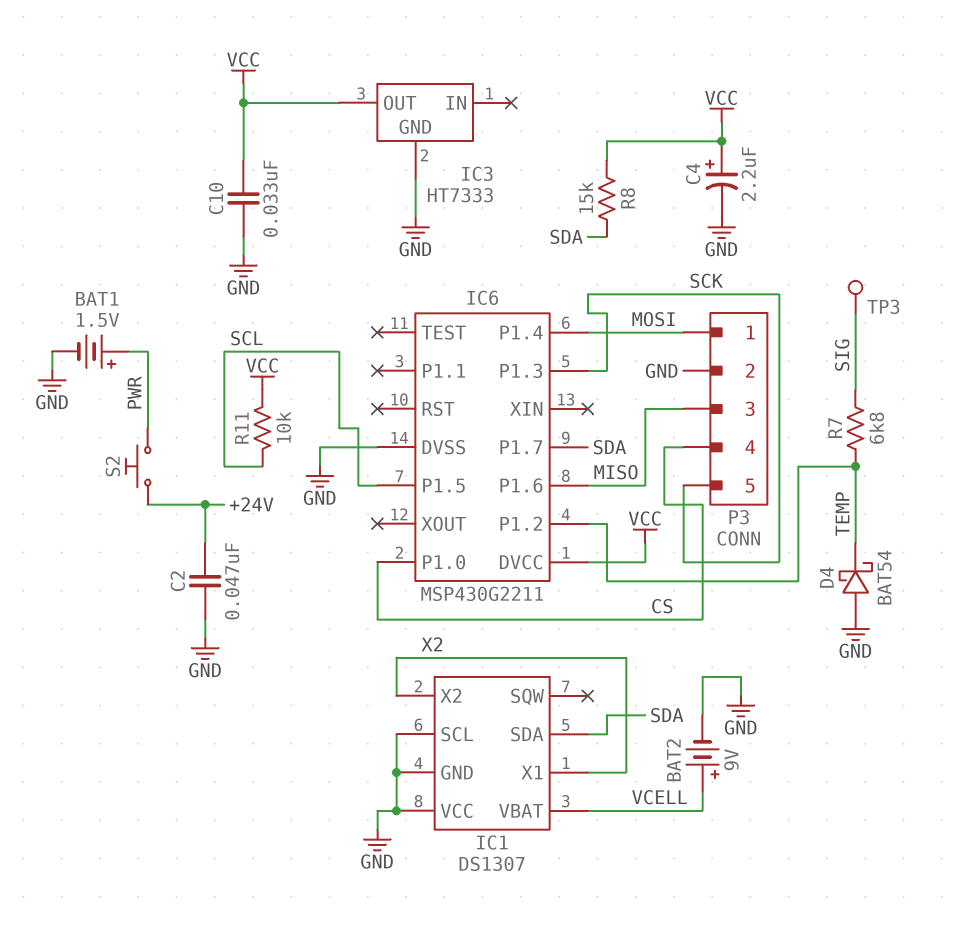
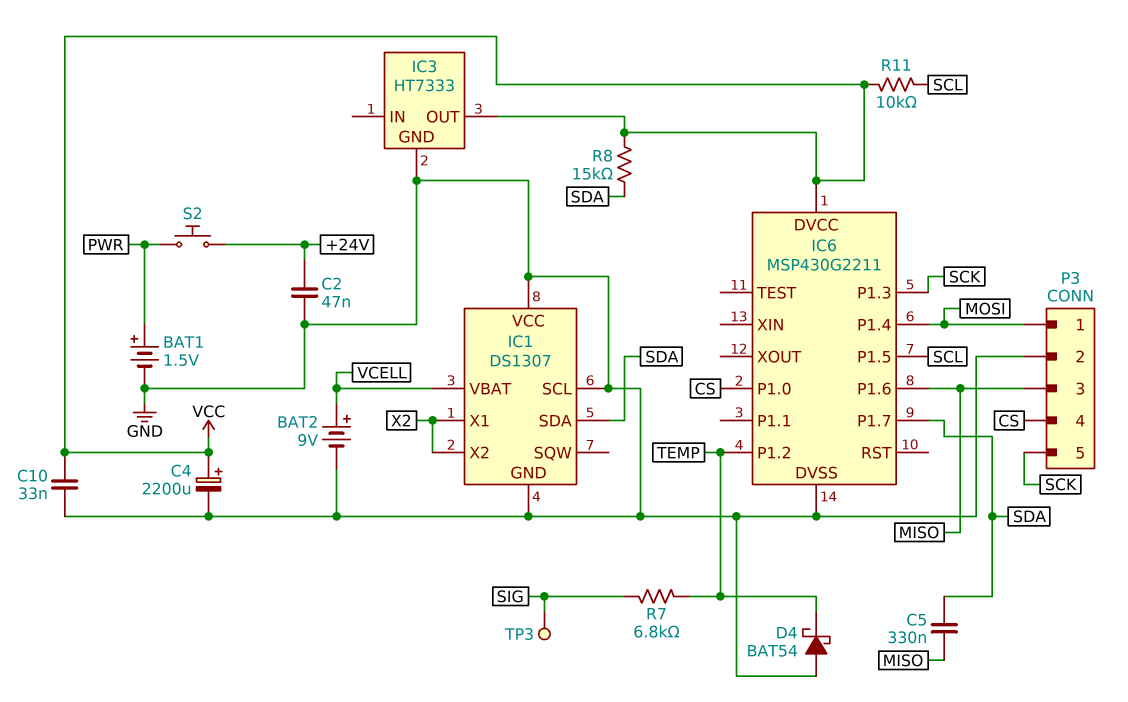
C4: 2.2uF (plus VCC, minus GND) -> 2200uF (plus VCC, minus GND)
C5: none -> 330nF (MISO, SDA)

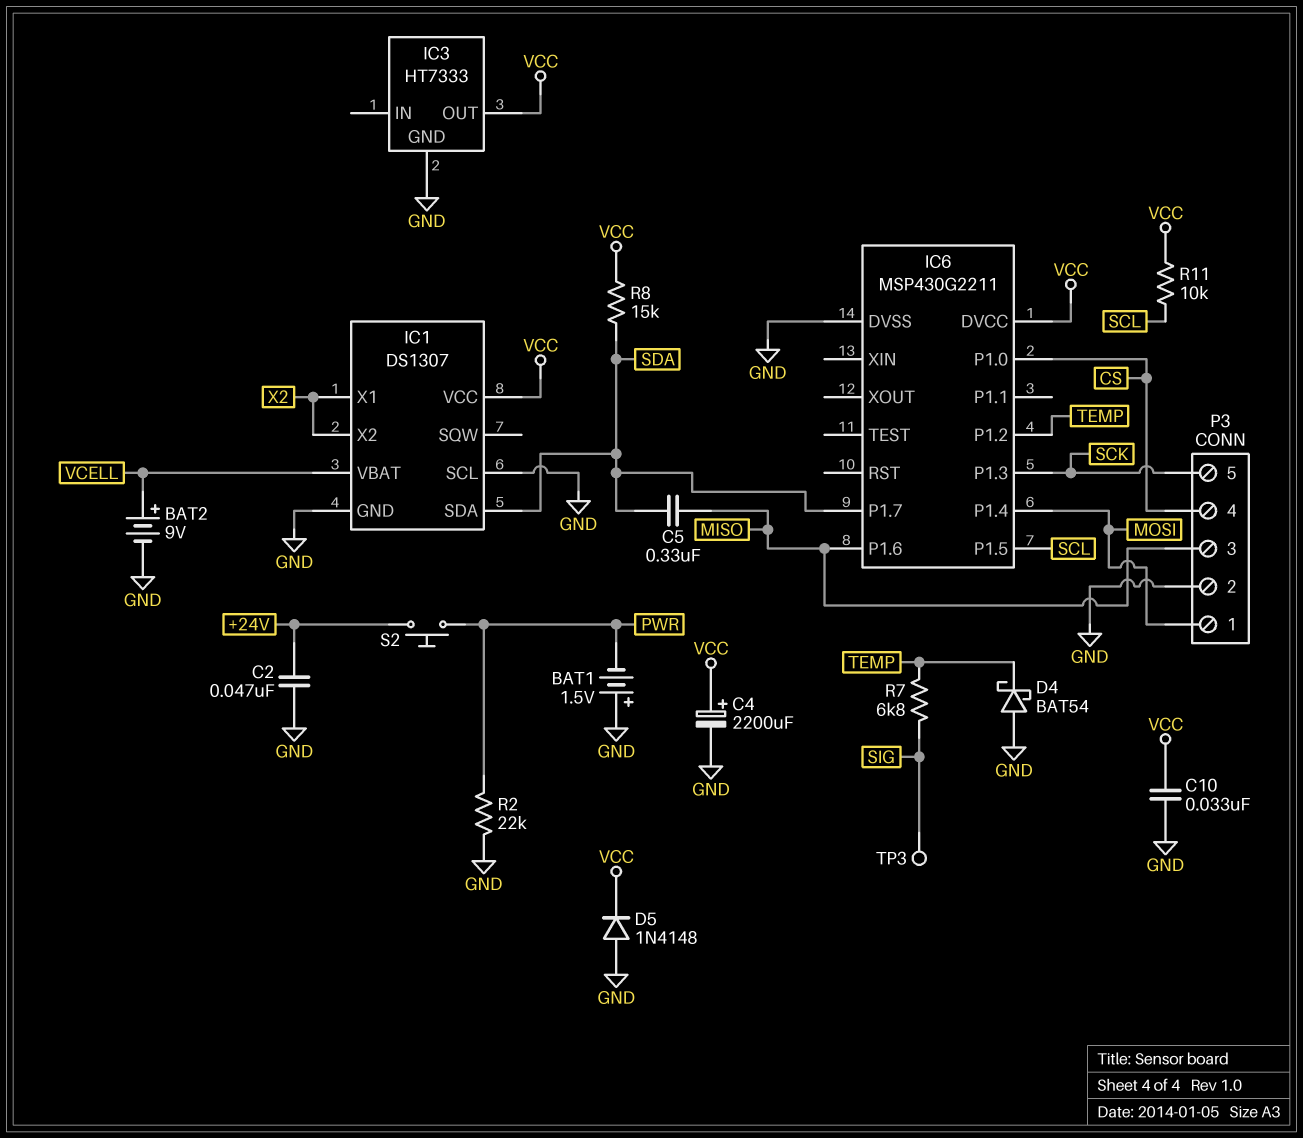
BAT1: 1.5V (plus PWR, minus GND) -> 1.5V (plus GND, minus PWR)
D5: none -> diode 1N4148 (A GND, K VCC)
IC1 pin VCC: GND -> VCC
R2: none -> 22k (GND, PWR)

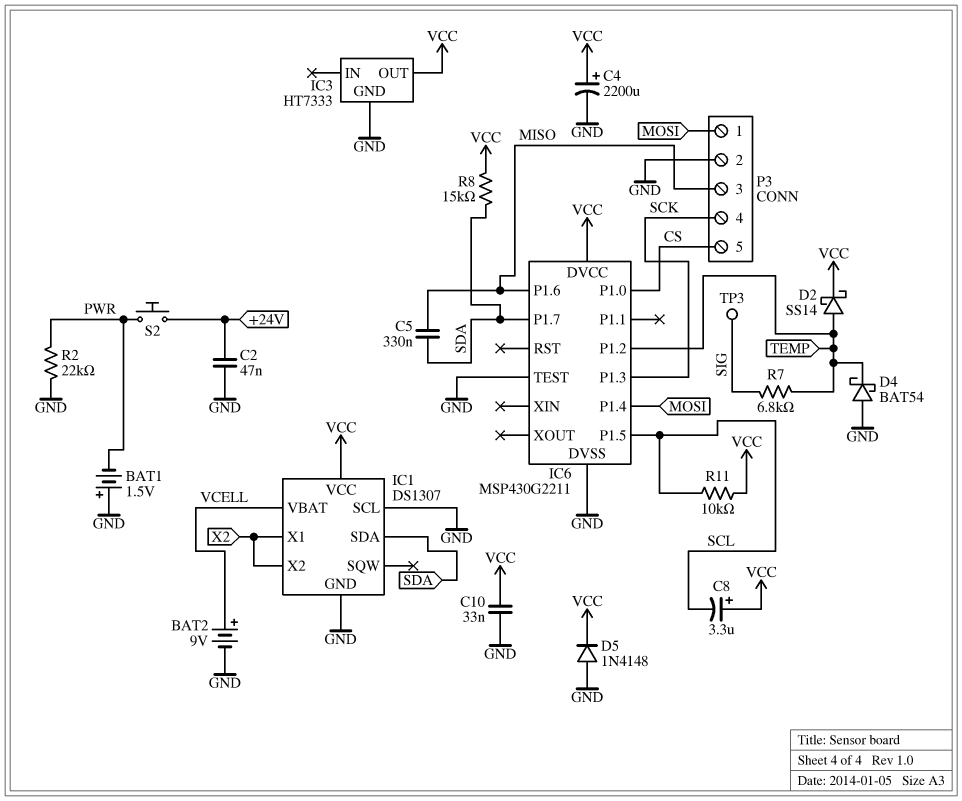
C8: none -> 3.3uF (plus VCC, minus SCL)
D2: none -> schottky SS14 (A TEMP, K VCC)
IC6 pin TEST: none -> GND
P3 pin 4: CS -> SCK
P3 pin 5: SCK -> CS

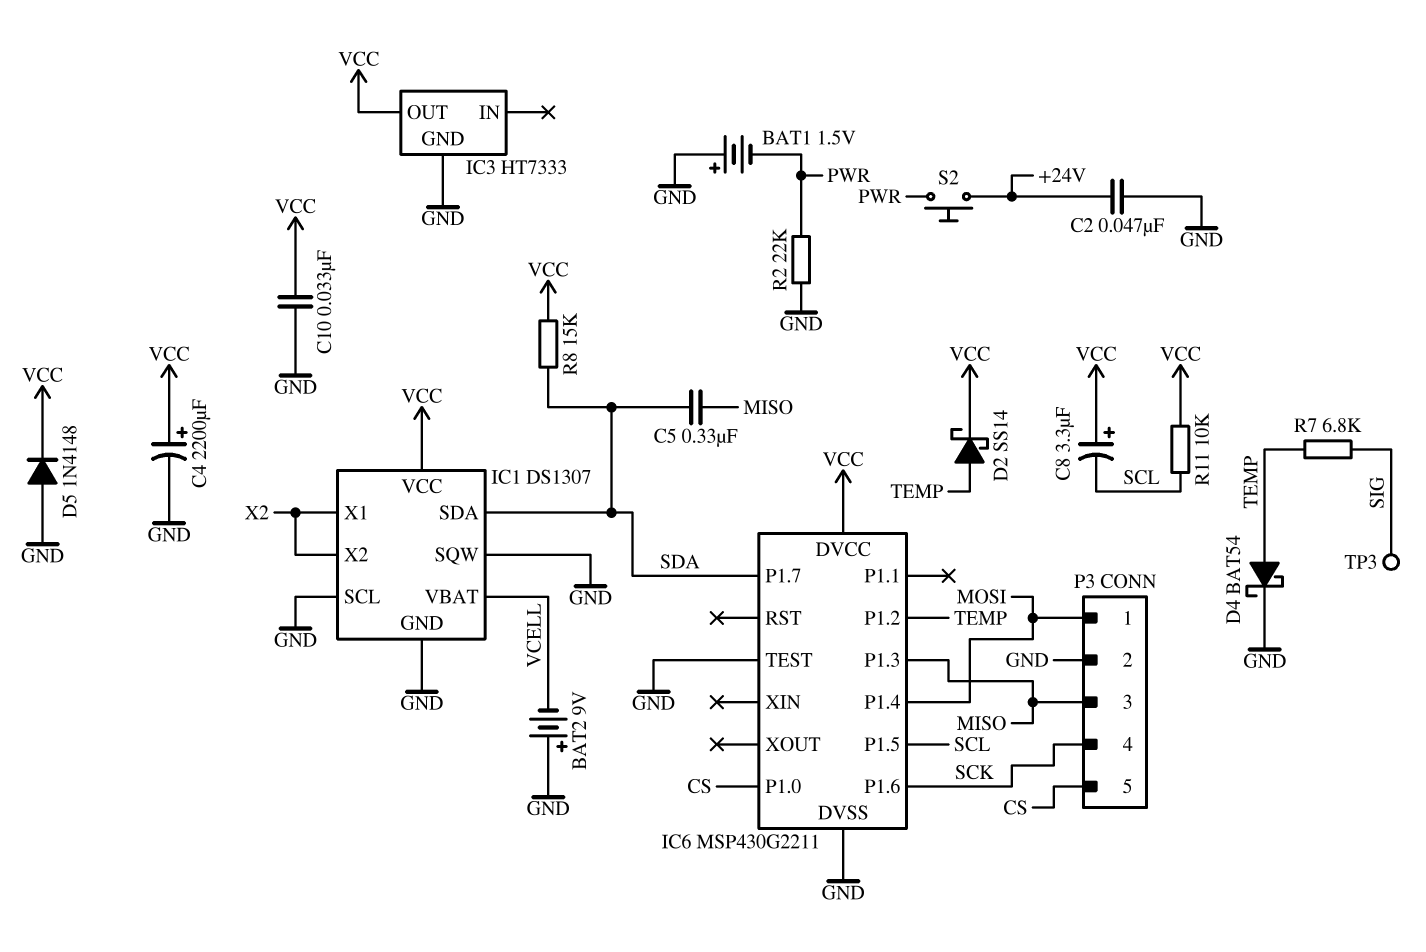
BAT2: 9V (plus VCELL, minus GND) -> 9V (plus GND, minus VCELL)
D4: schottky BAT54 (A GND, K TEMP) -> schottky BAT54 (A TEMP, K GND)
IC1 pin SQW: none -> GND
IC6 pin P1.3: SCK -> MISO
IC6 pin P1.6: MISO -> SCK

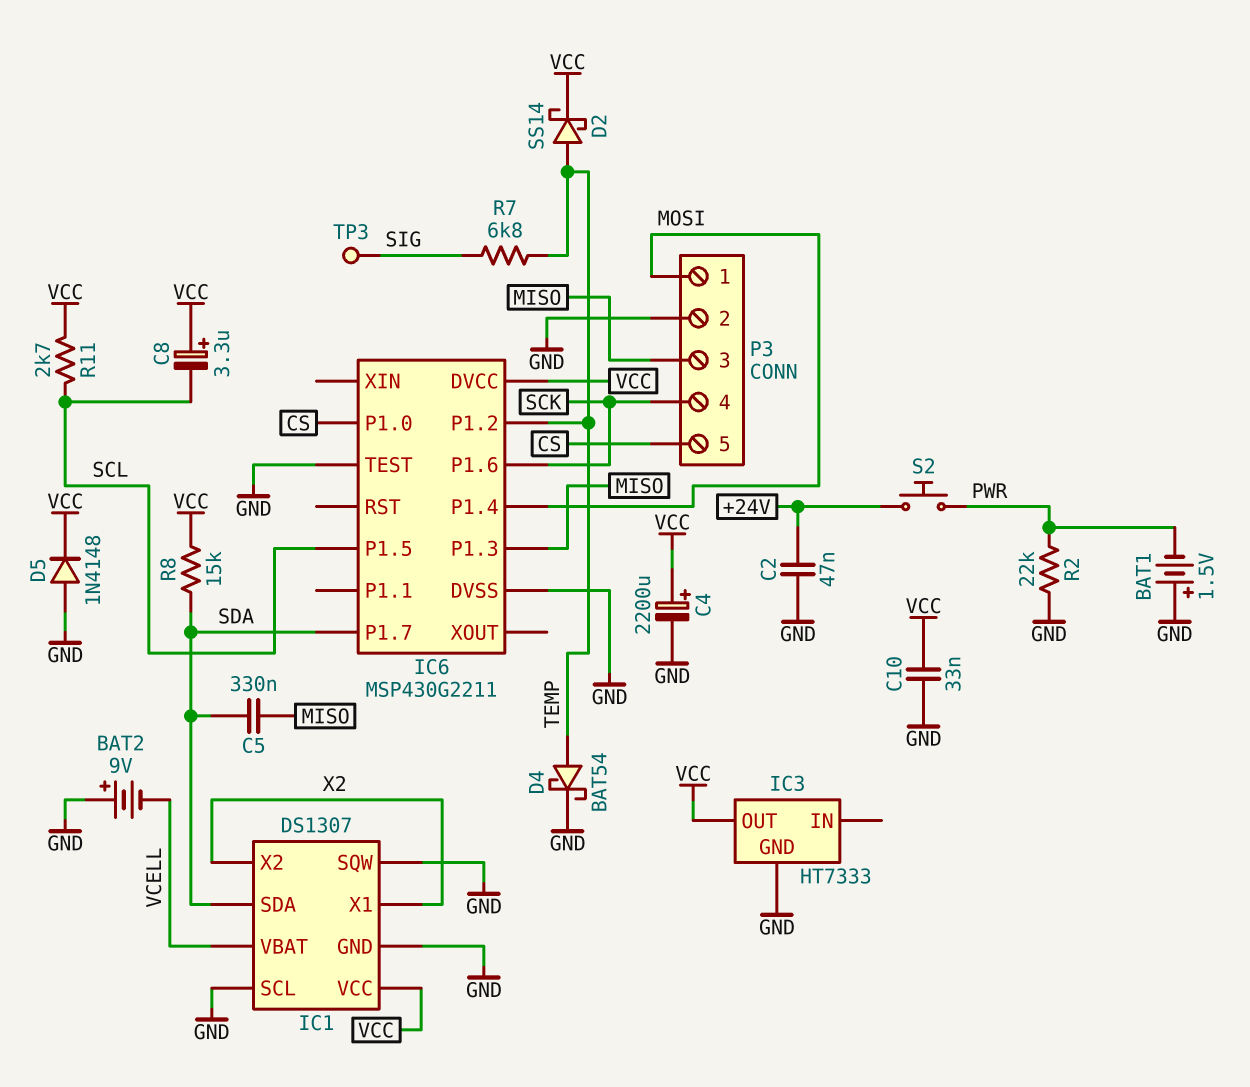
R11: 10k (SCL, VCC) -> 2.7k (SCL, VCC)

